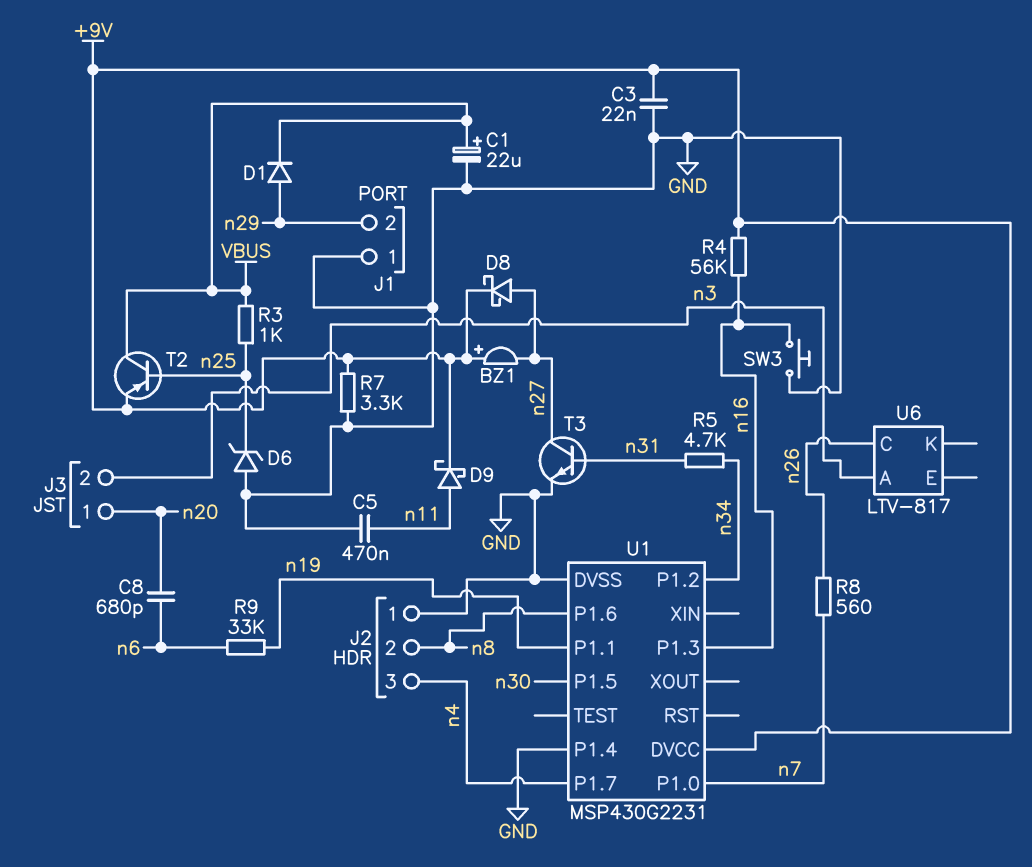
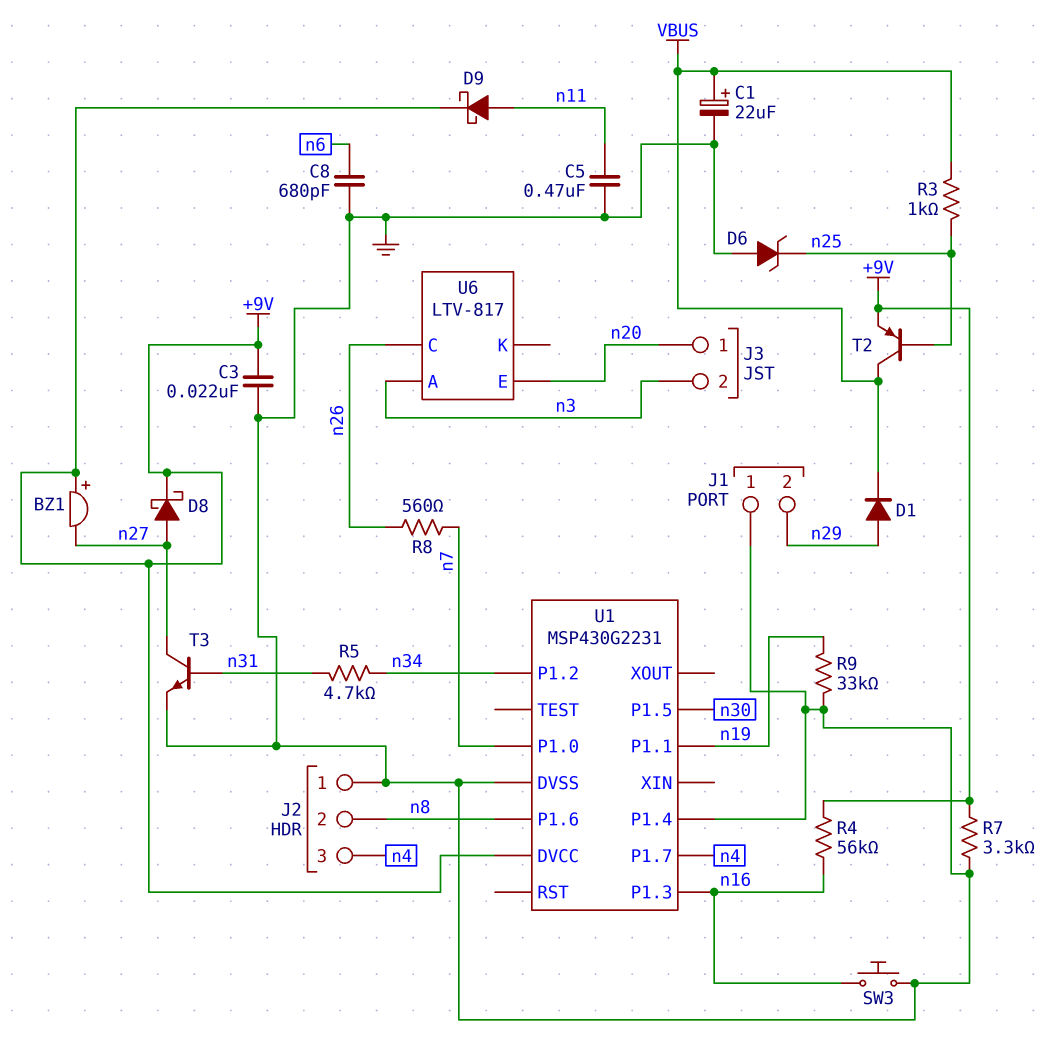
C8: 680pF (n6, n20) -> 680pF (GND, n6)
R9: 33k (n6, n19) -> 33k (GND, n19)
U6 pin E: none -> n20

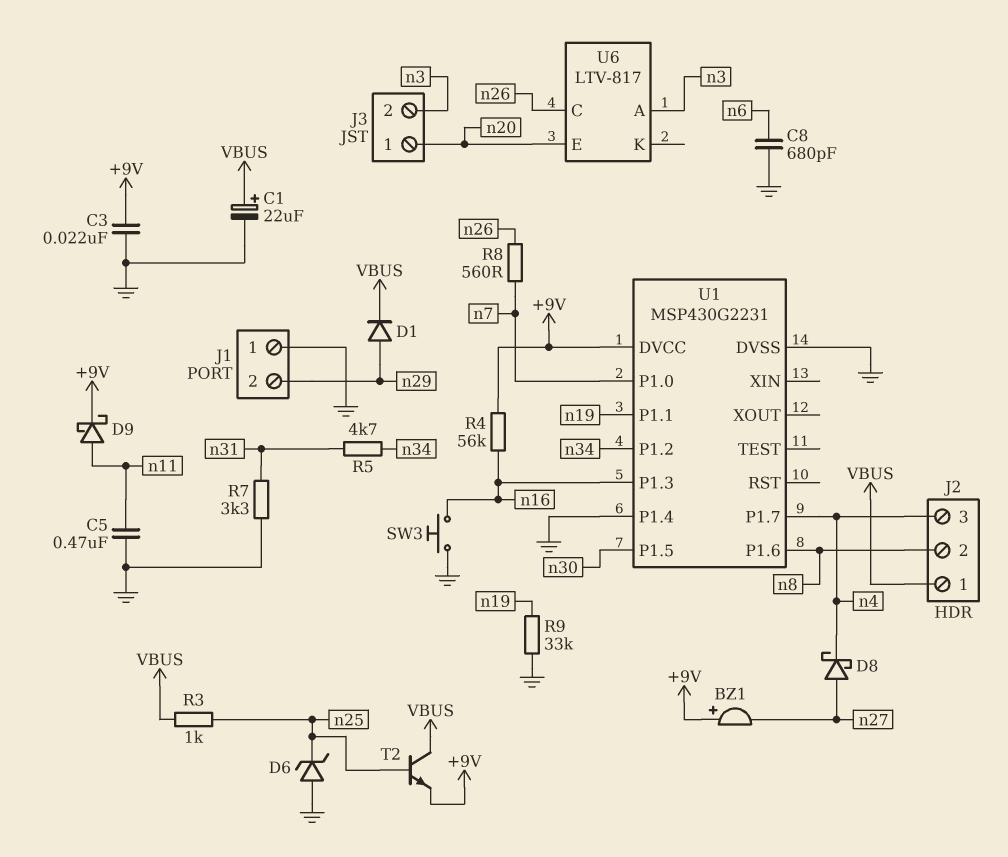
D8: schottky (A n27, K +9V) -> schottky (A n27, K n4)
J2 pin 1: GND -> VBUS
R7: 3.3k (+9V, GND) -> 3.3k (GND, n31)
T2: PNP (B n25, C VBUS, E +9V) -> NPN (B n25, C VBUS, E +9V)
T3: NPN (B n31, C n27, E GND) -> none

